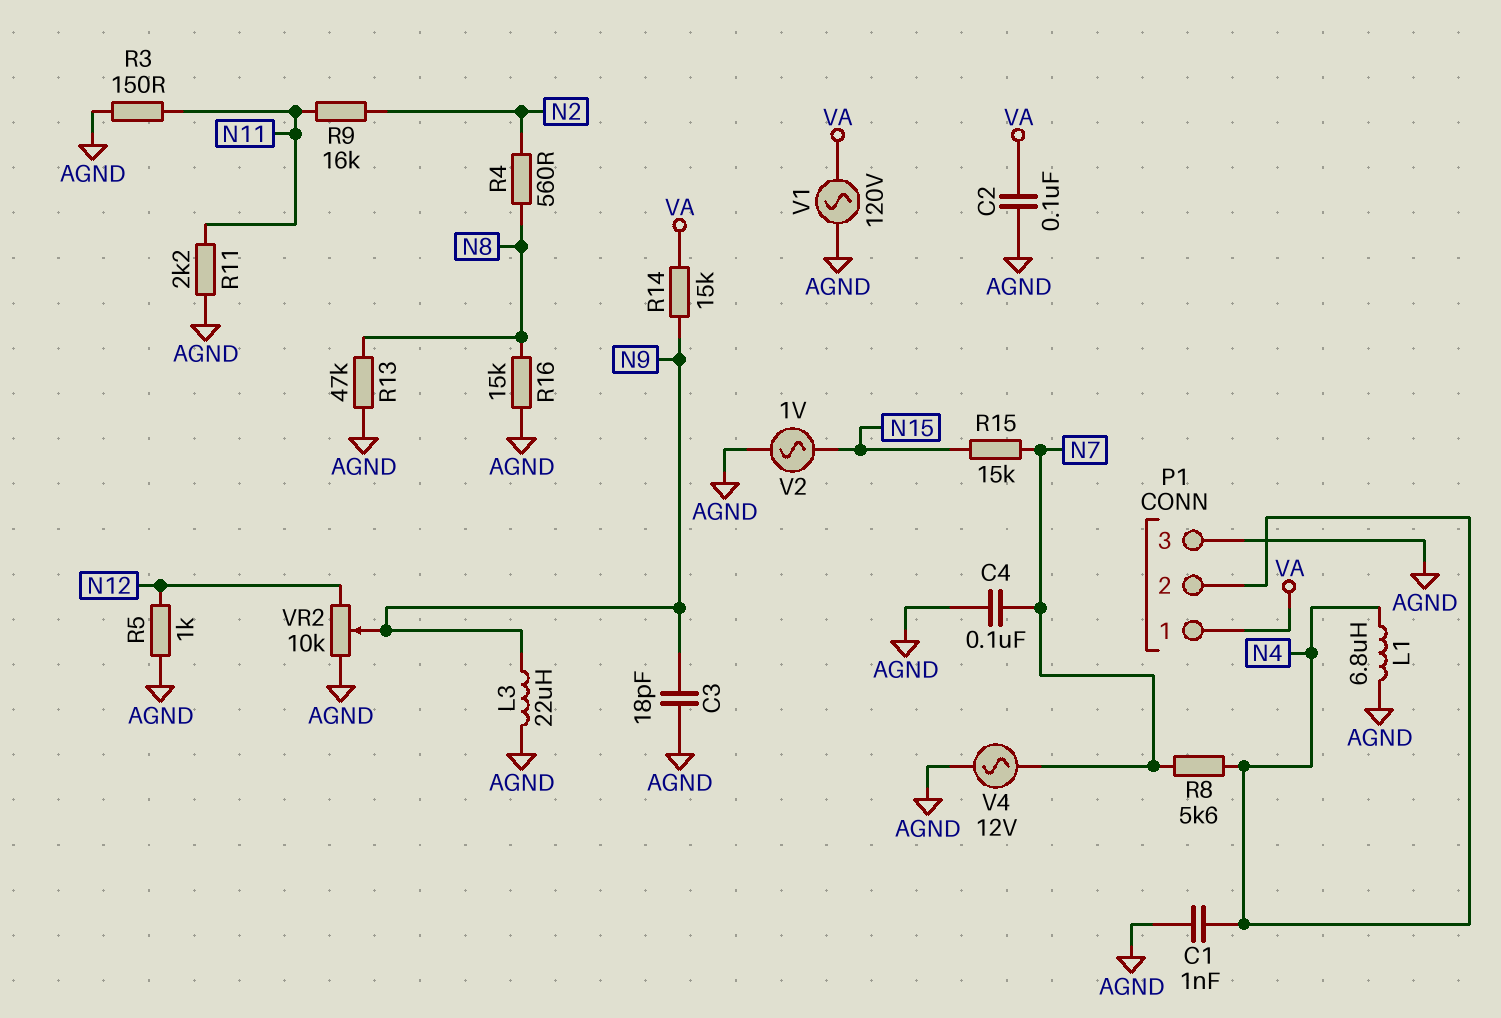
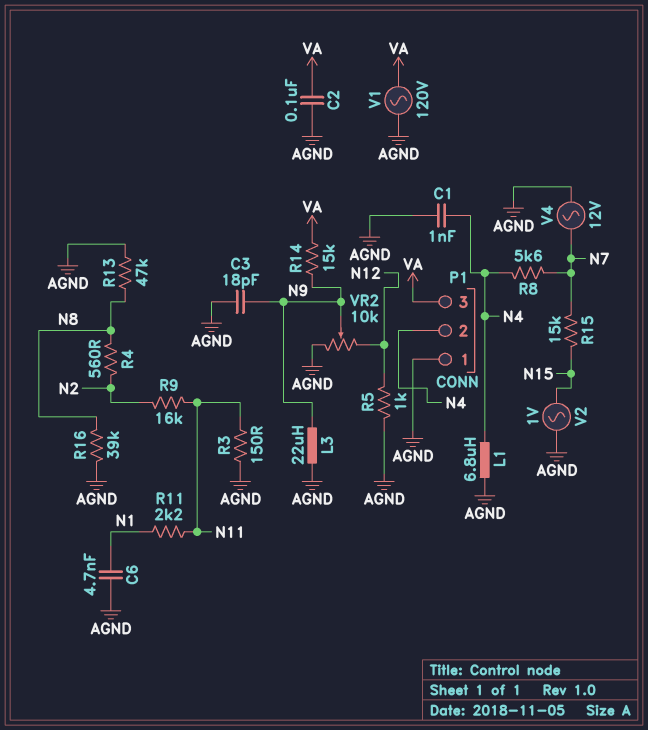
C4: 100nF (AGND, N7) -> none
C6: none -> 4.7nF (AGND, N1)
P1 pin 1: VA -> AGND
P1 pin 3: AGND -> VA
R11: 2.2k (AGND, N11) -> 2.2k (N1, N11)
R16: 15k (AGND, N8) -> 39k (AGND, N8)

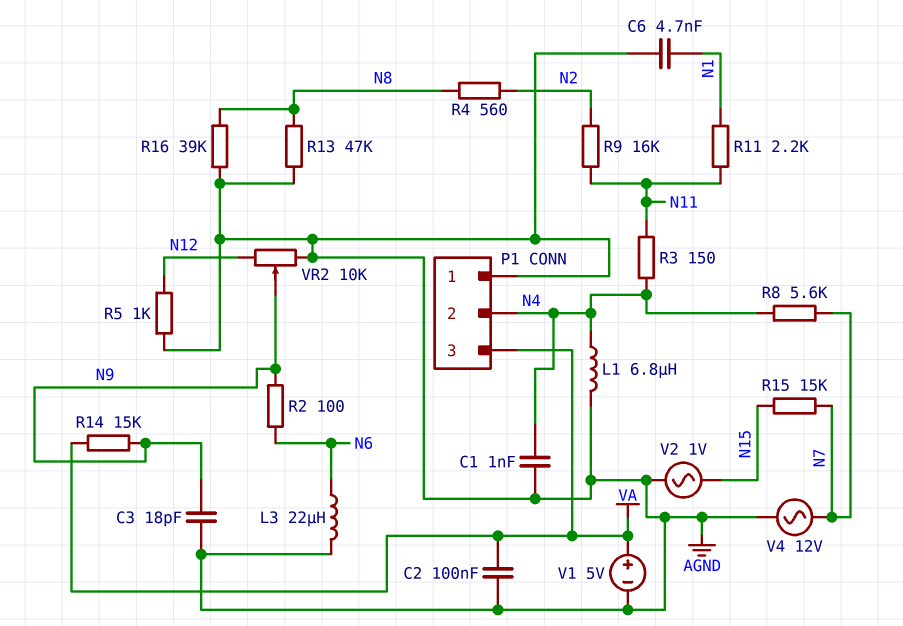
L3: 22uH (AGND, N9) -> 22uH (AGND, N6)
R2: none -> 100 (N6, N9)
R3: 150 (AGND, N11) -> 150 (N4, N11)
V1: AC 120V (AGND, VA) -> 5V (plus VA, minus AGND)

